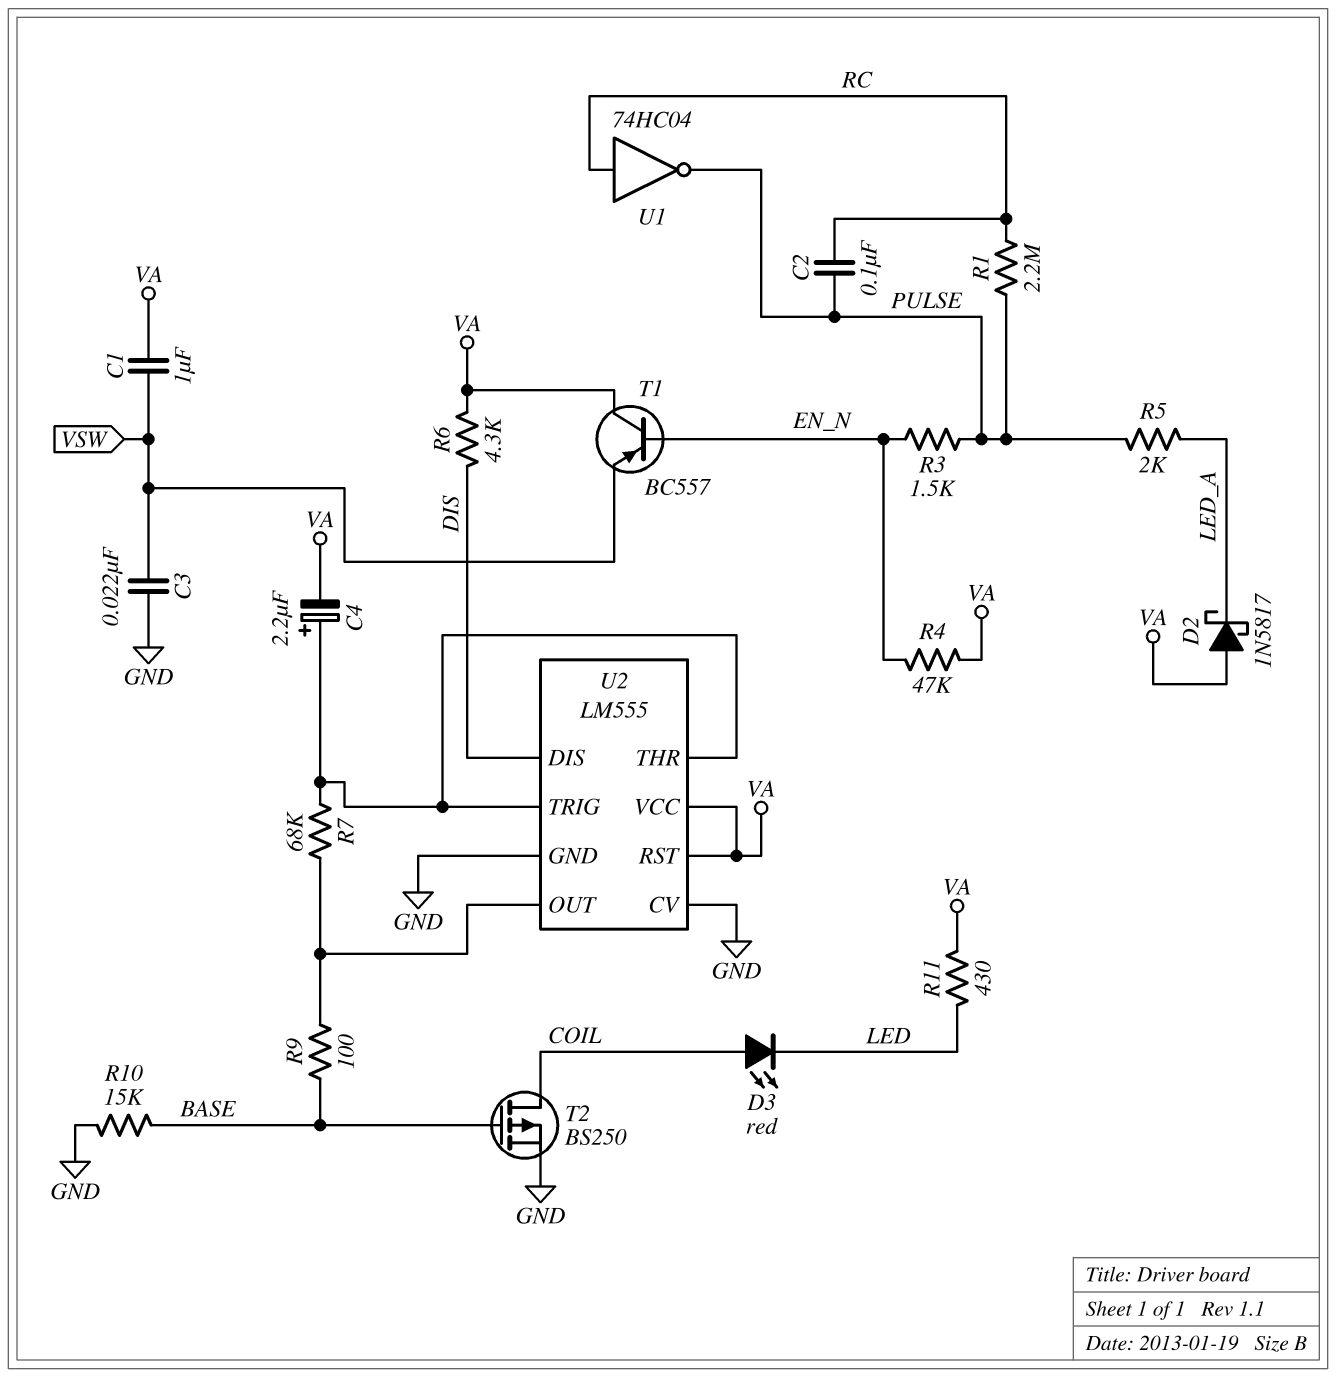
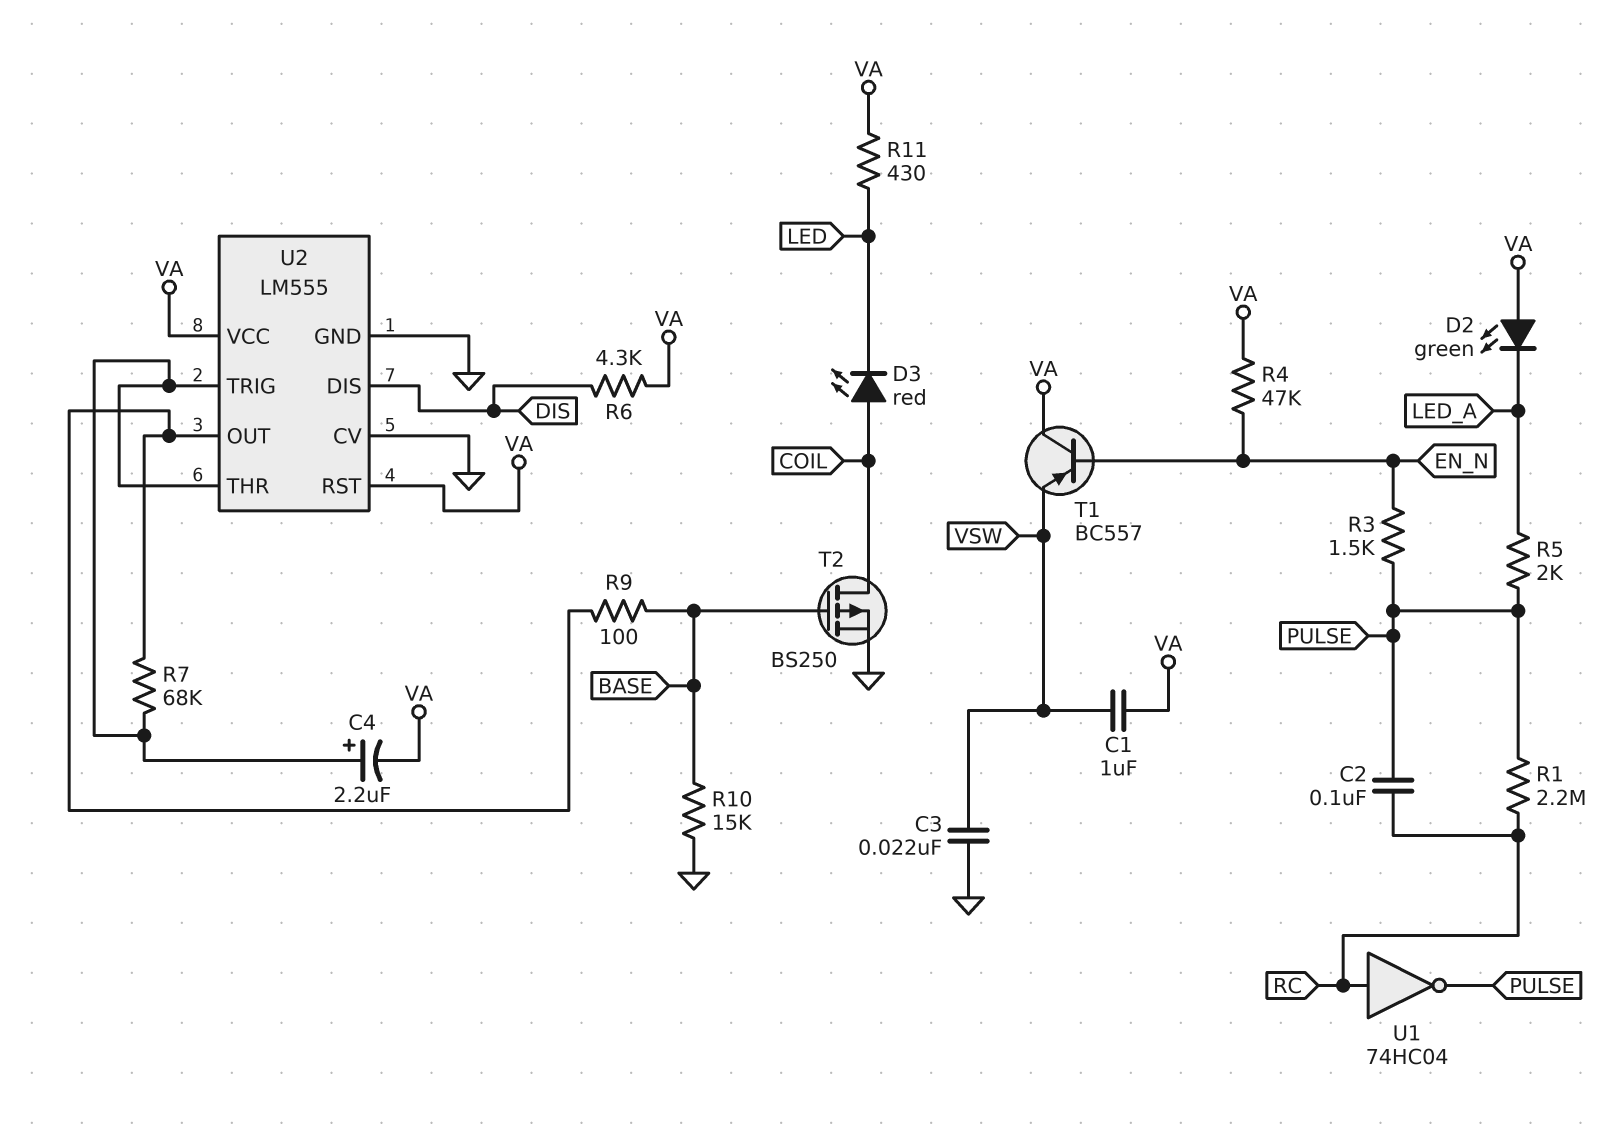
D2: schottky 1N5817 (A VA, K LED_A) -> LED green (A VA, K LED_A)

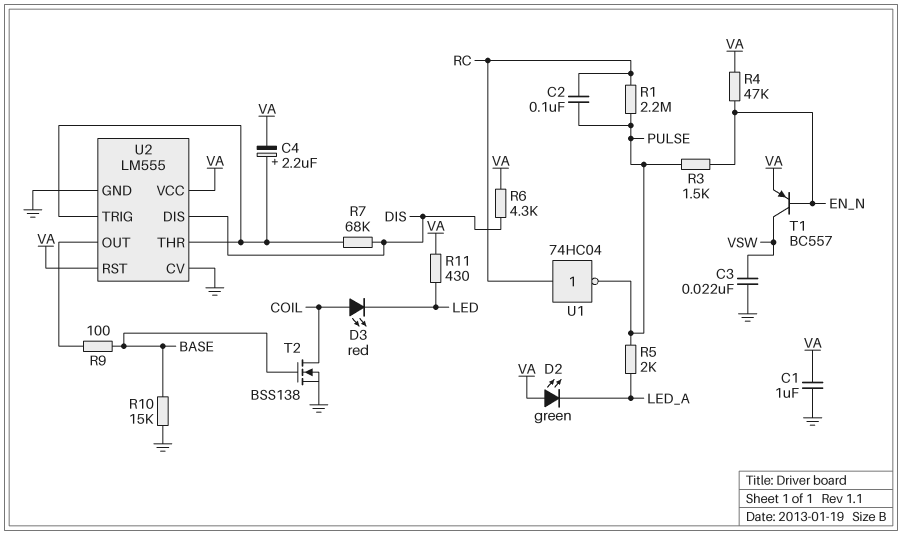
C1: 1uF (VA, VSW) -> 1uF (GND, VA)
R7: 68k (U2/OUT, U2/THR) -> 68k (DIS, U2/THR)
T1: PNP BC557 (B EN_N, C VA, E VSW) -> PNP BC557 (B EN_N, C VSW, E VA)
T2: PMOS BS250 (G BASE, D COIL, S GND) -> NMOS BSS138 (G BASE, D COIL, S GND)

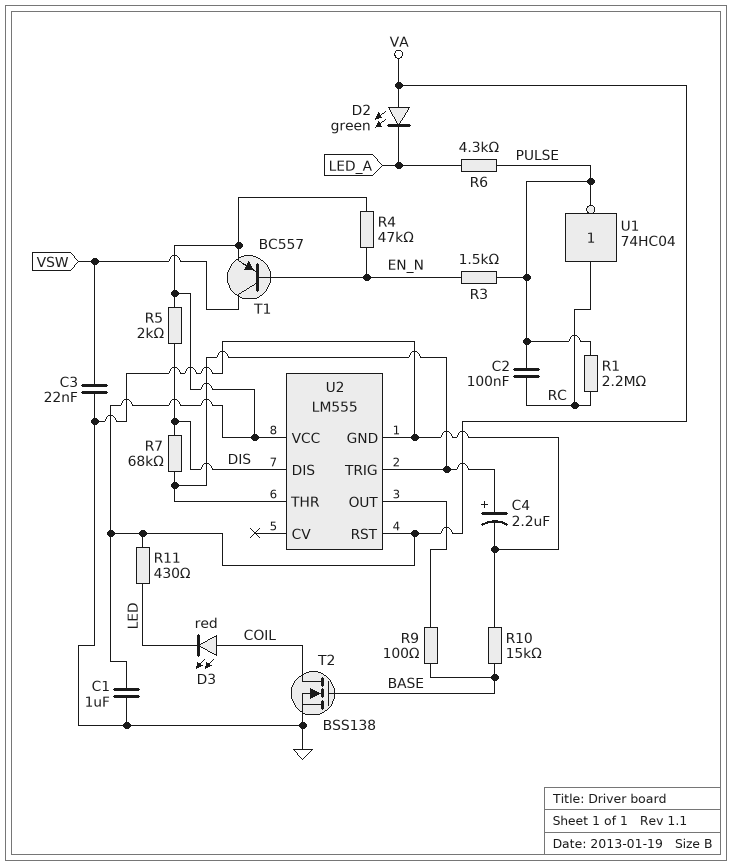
C4: 2.2uF (plus U2/THR, minus VA) -> 2.2uF (plus U2/THR, minus GND)
R5: 2k (LED_A, PULSE) -> 2k (DIS, VA)
R6: 4.3k (DIS, VA) -> 4.3k (LED_A, PULSE)
U2 pin CV: GND -> none

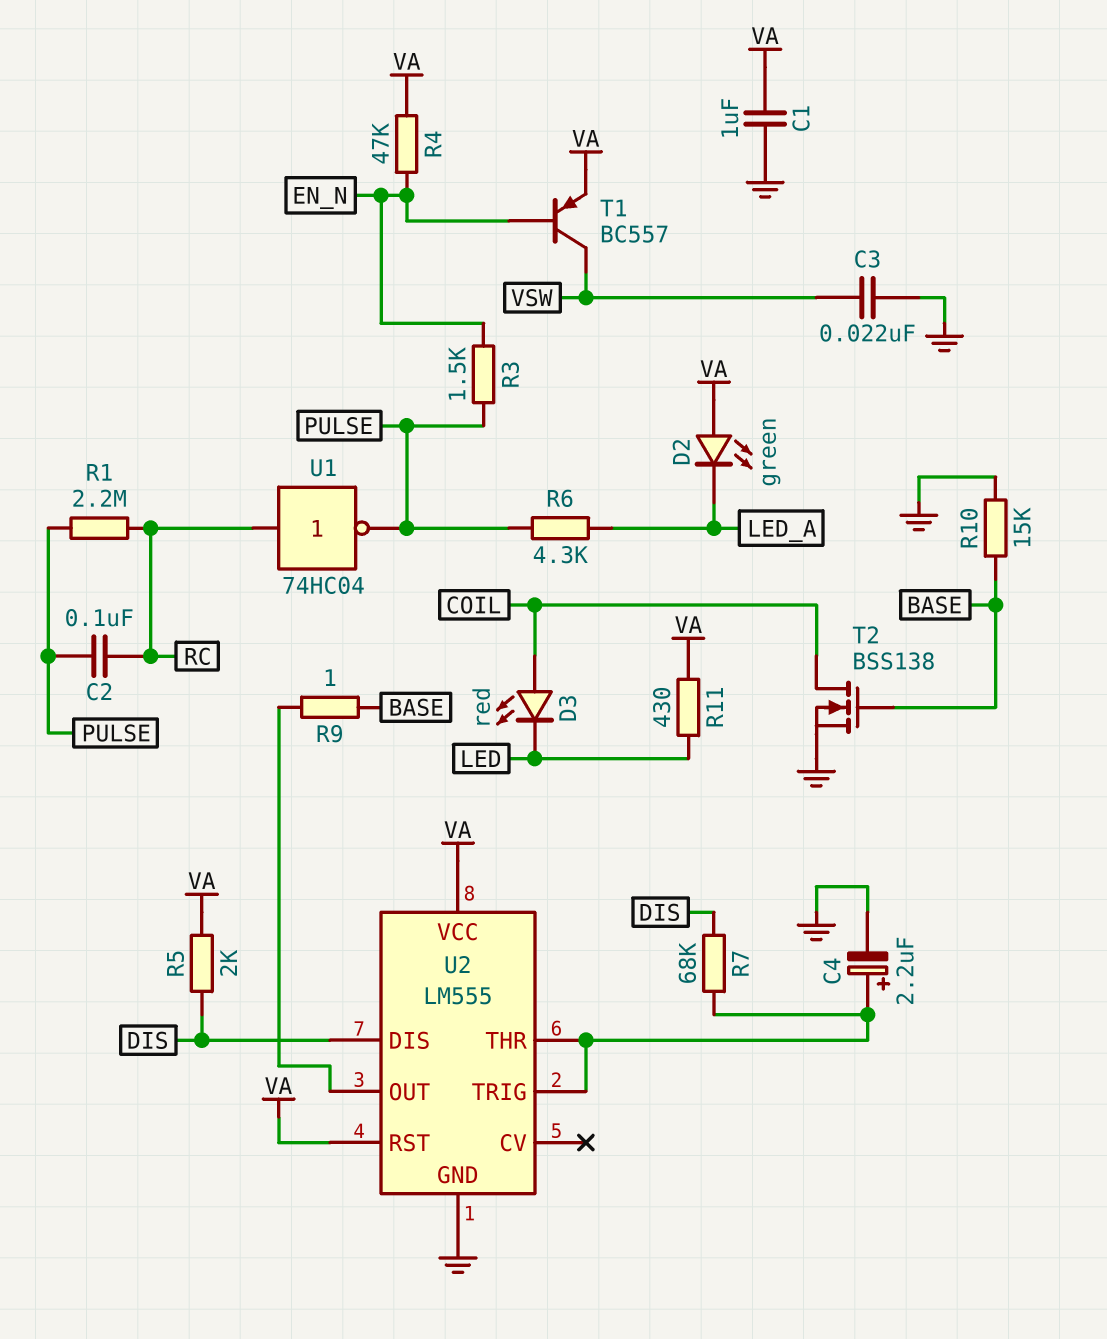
R9: 100 (BASE, U2/OUT) -> 1 (BASE, U2/OUT)

